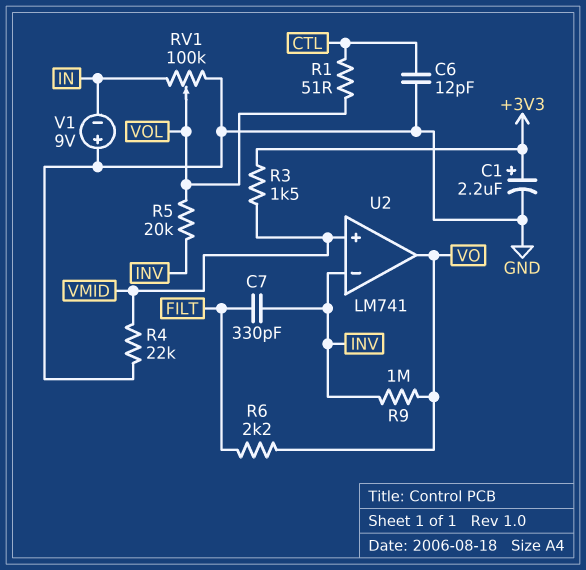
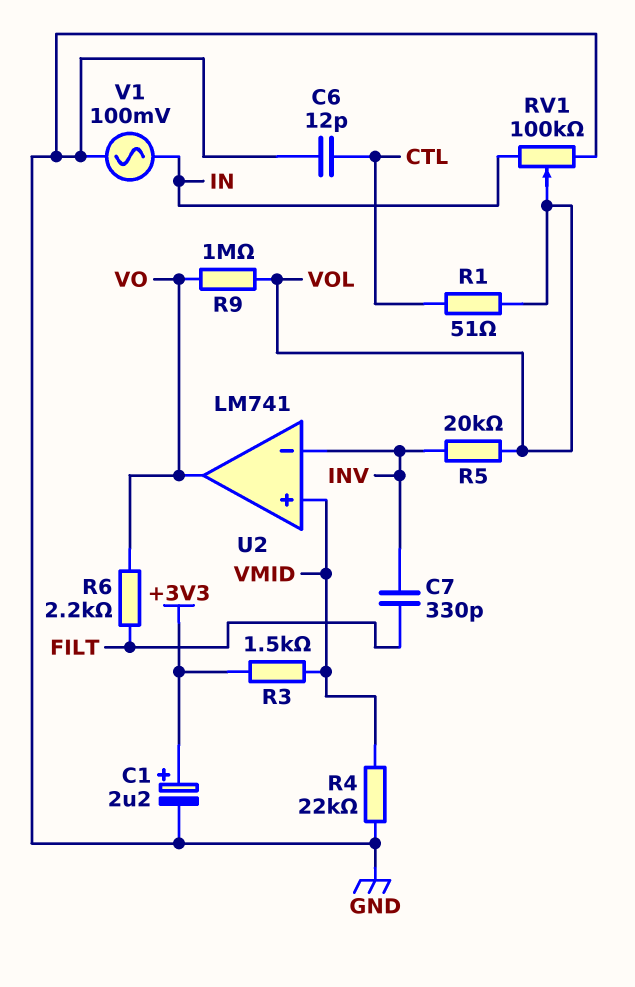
R9: 1M (INV, VO) -> 1M (VO, VOL)
V1: 9V (plus GND, minus IN) -> AC 100mV (GND, IN)

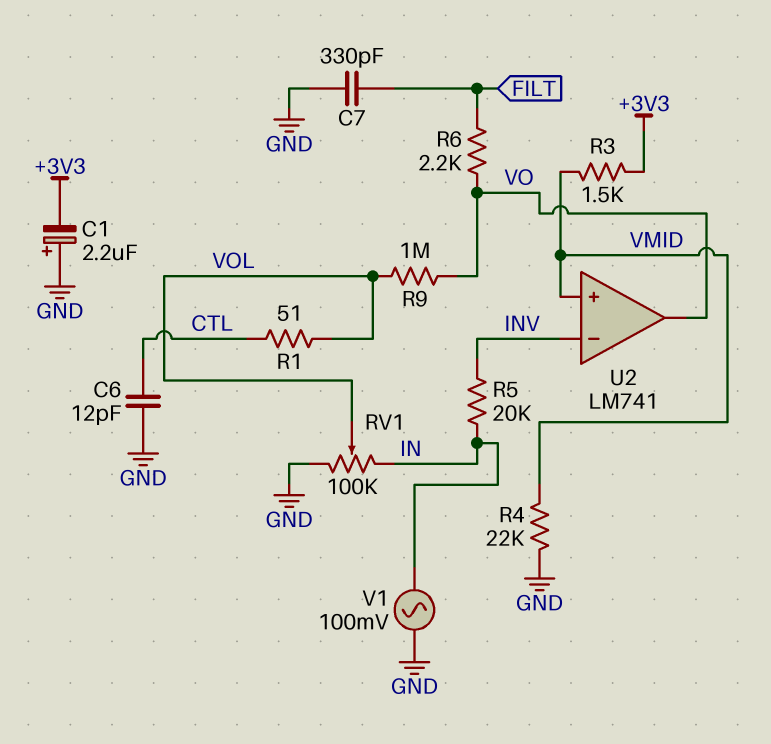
C1: 2.2uF (plus +3V3, minus GND) -> 2.2uF (plus GND, minus +3V3)
C7: 330pF (FILT, INV) -> 330pF (FILT, GND)
R5: 20k (INV, VOL) -> 20k (IN, INV)

